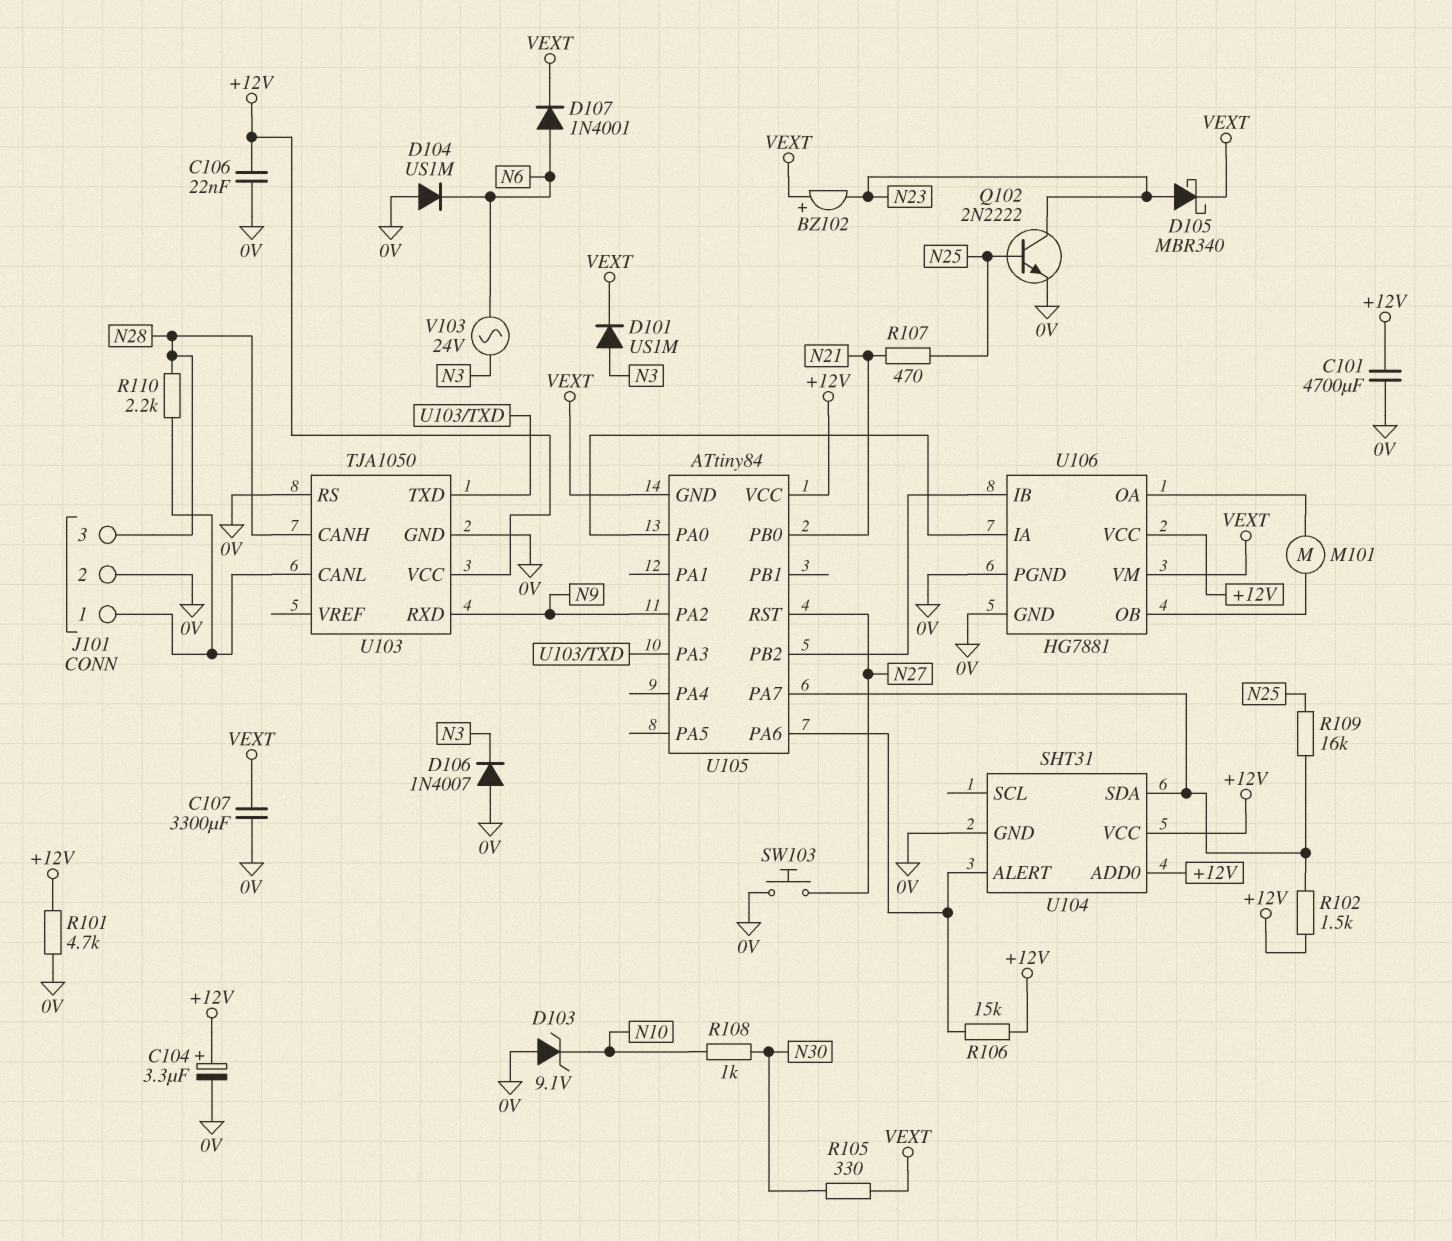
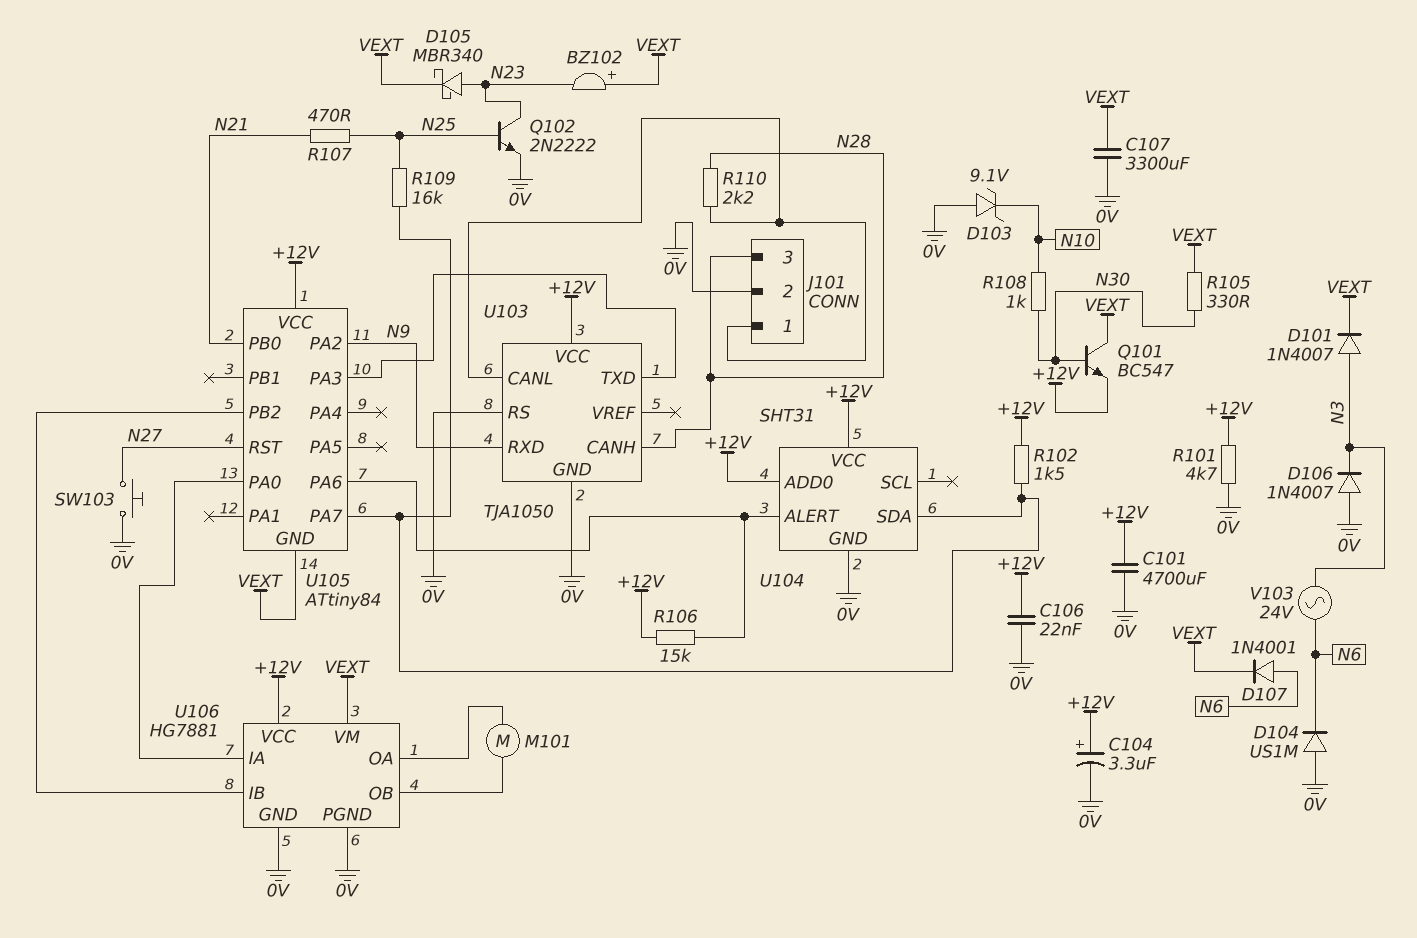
D101: diode US1M (A N3, K VEXT) -> diode 1N4007 (A N3, K VEXT)
Q101: none -> NPN BC547 (B N30, C VEXT, E +12V)

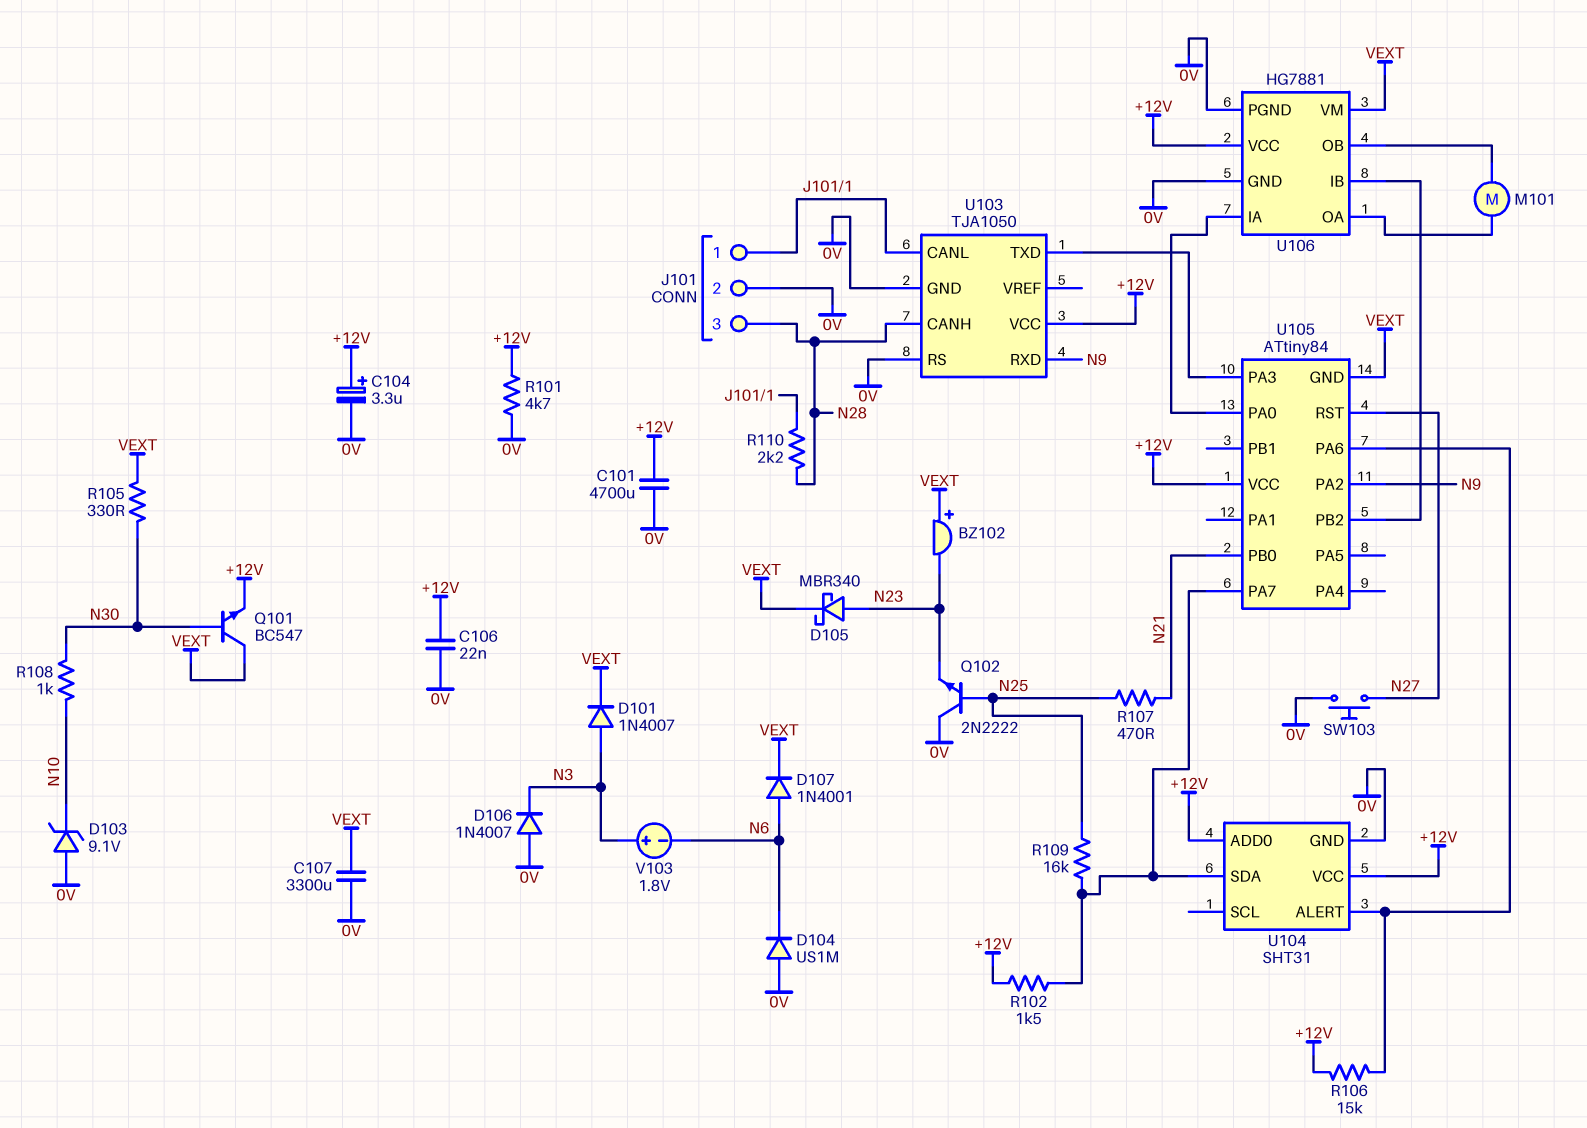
Q102: NPN 2N2222 (B N25, C N23, E 0V) -> NPN 2N2222 (B N25, C 0V, E N23)
V103: AC 24V (N3, N6) -> 1.8V (plus N3, minus N6)

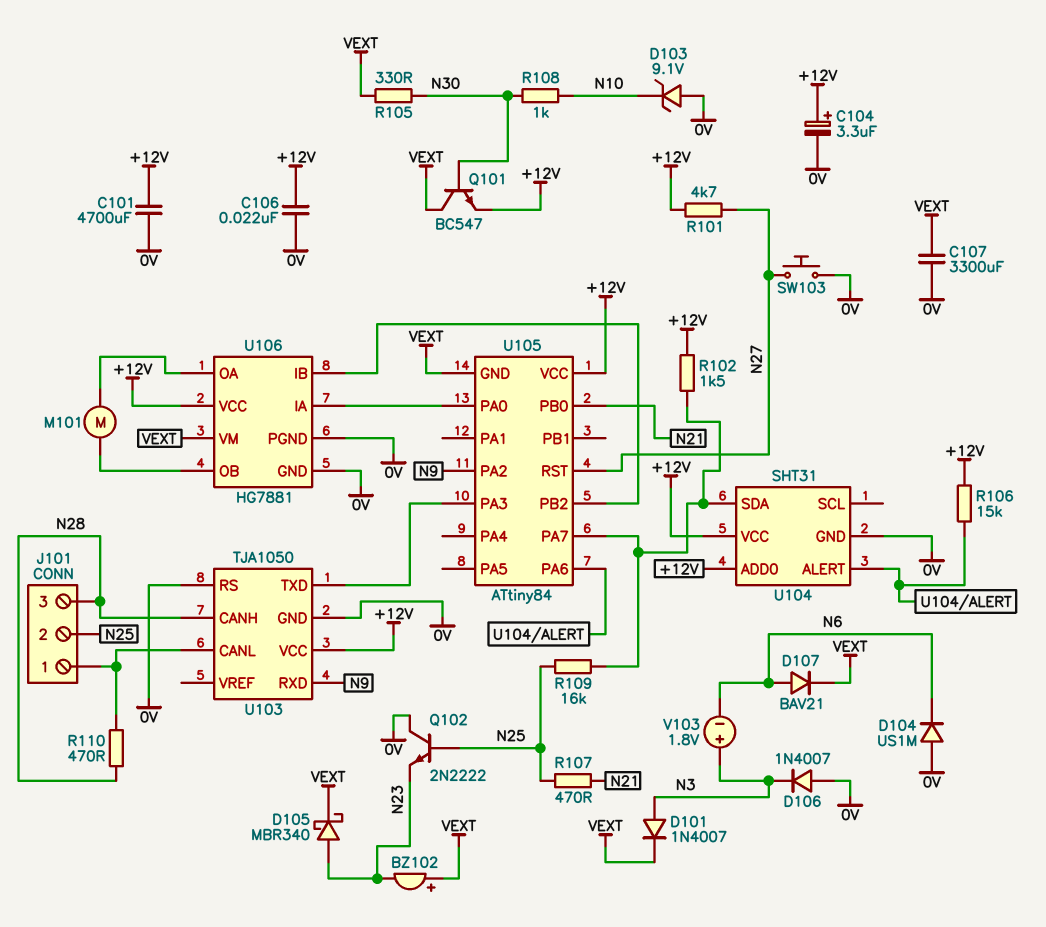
D107: diode 1N4001 (A N6, K VEXT) -> diode BAV21 (A N6, K VEXT)
J101 pin 2: 0V -> N25
R101: 4.7k (+12V, 0V) -> 4.7k (+12V, N27)
R110: 2.2k (J101/1, N28) -> 470 (J101/1, N28)

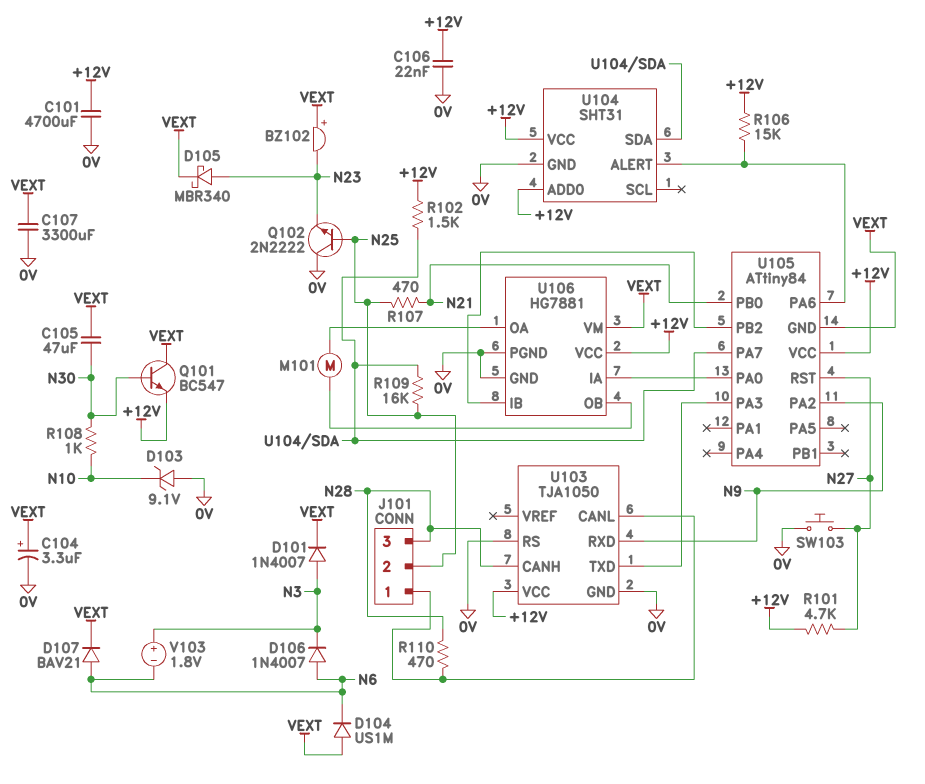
C104: 3.3uF (plus +12V, minus 0V) -> 3.3uF (plus VEXT, minus 0V)
C105: none -> 47uF (N30, VEXT)
D104: diode US1M (A 0V, K N6) -> diode US1M (A VEXT, K N6)
D106: diode 1N4007 (A 0V, K N3) -> diode 1N4007 (A N6, K N3)
R105: 330 (N30, VEXT) -> none

